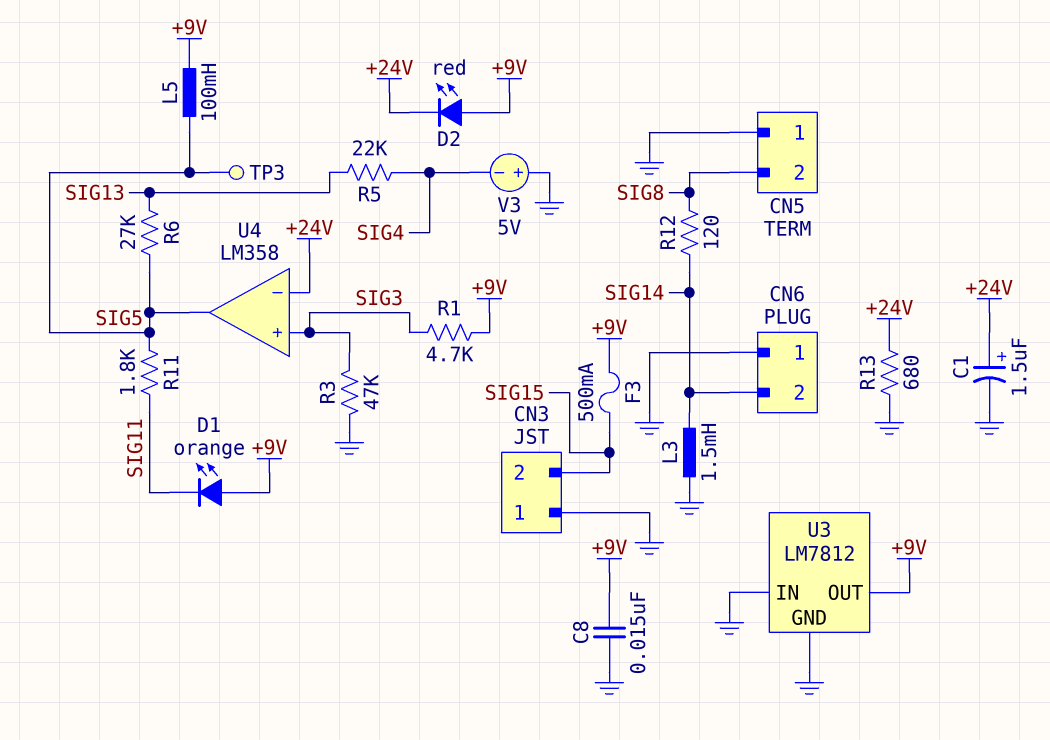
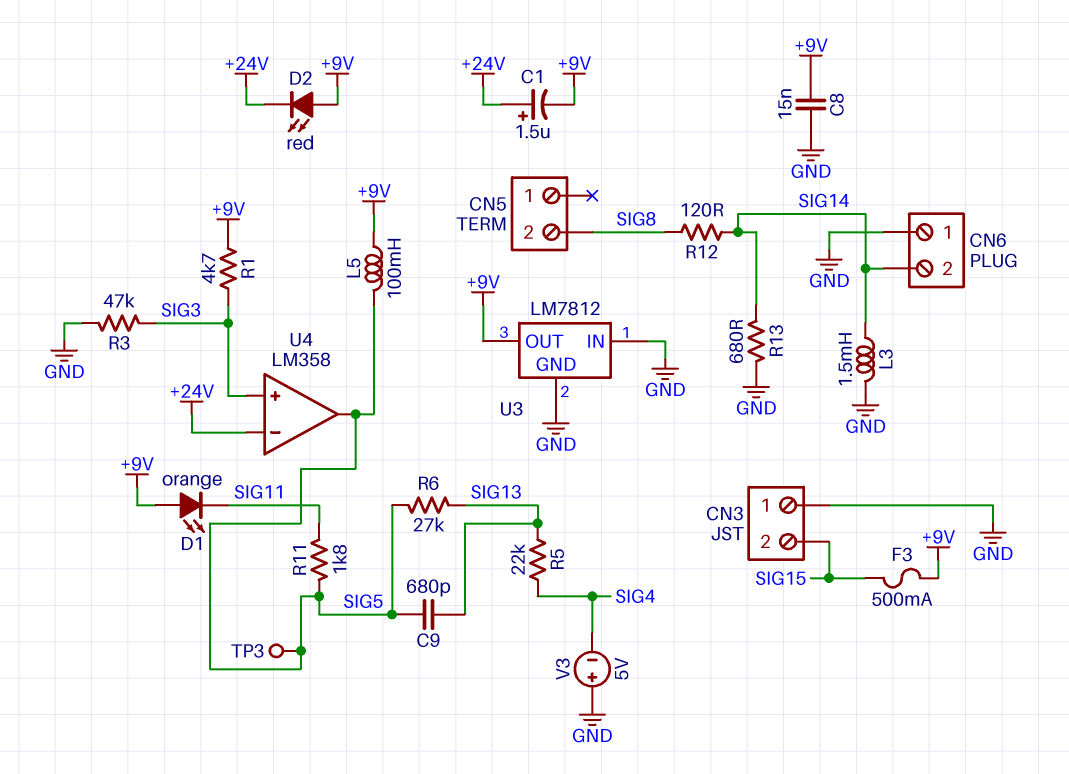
C1: 1.5uF (plus +24V, minus GND) -> 1.5uF (plus +24V, minus +9V)
C9: none -> 680pF (SIG5, SIG13)
CN5 pin 1: GND -> none
R13: 680 (+24V, GND) -> 680 (GND, SIG14)

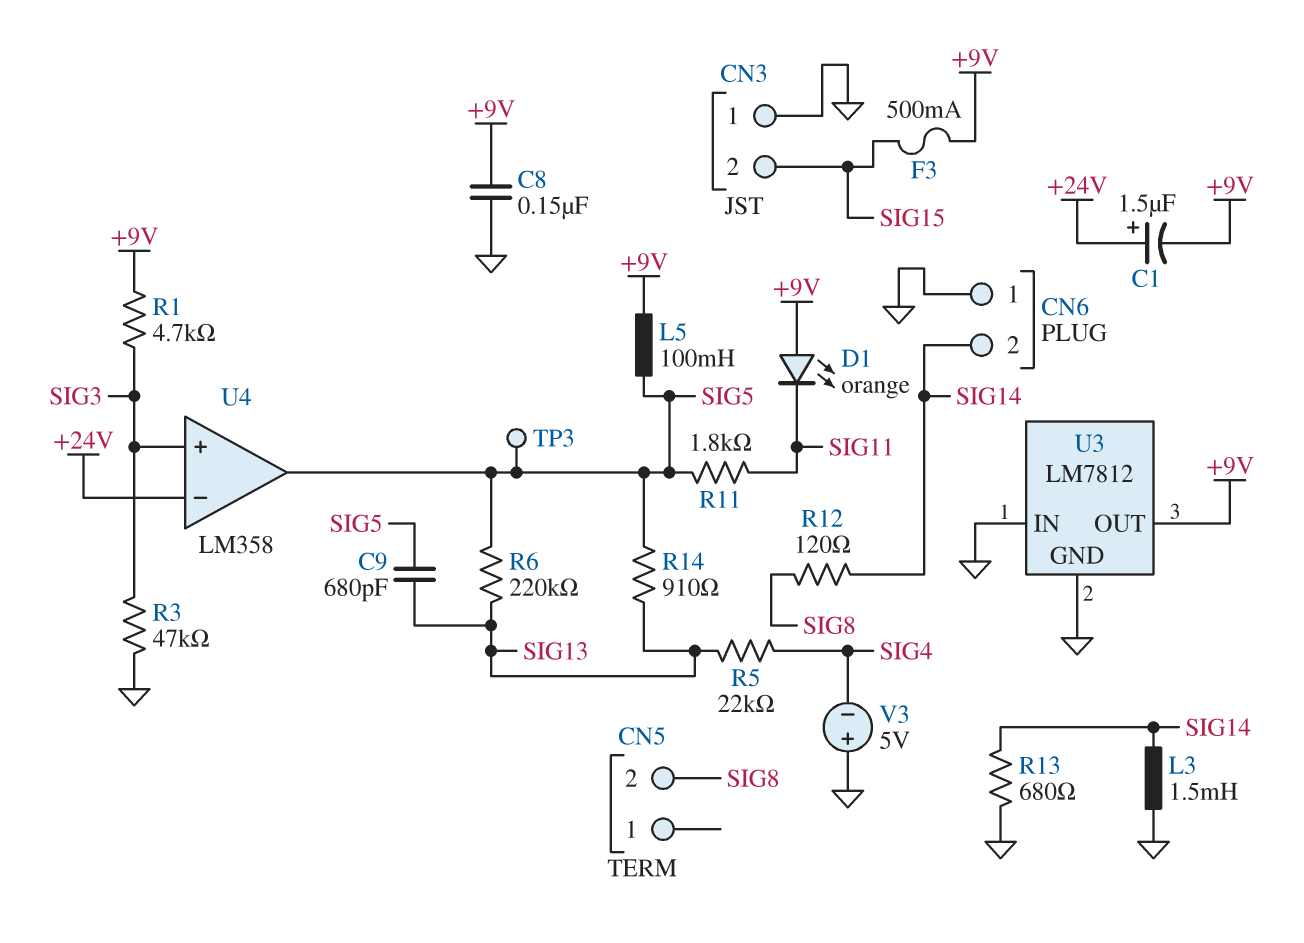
C8: 15nF (+9V, GND) -> 150nF (+9V, GND)
D2: LED red (A +9V, K +24V) -> none
R6: 27k (SIG5, SIG13) -> 220k (SIG5, SIG13)
R14: none -> 910 (SIG5, SIG13)

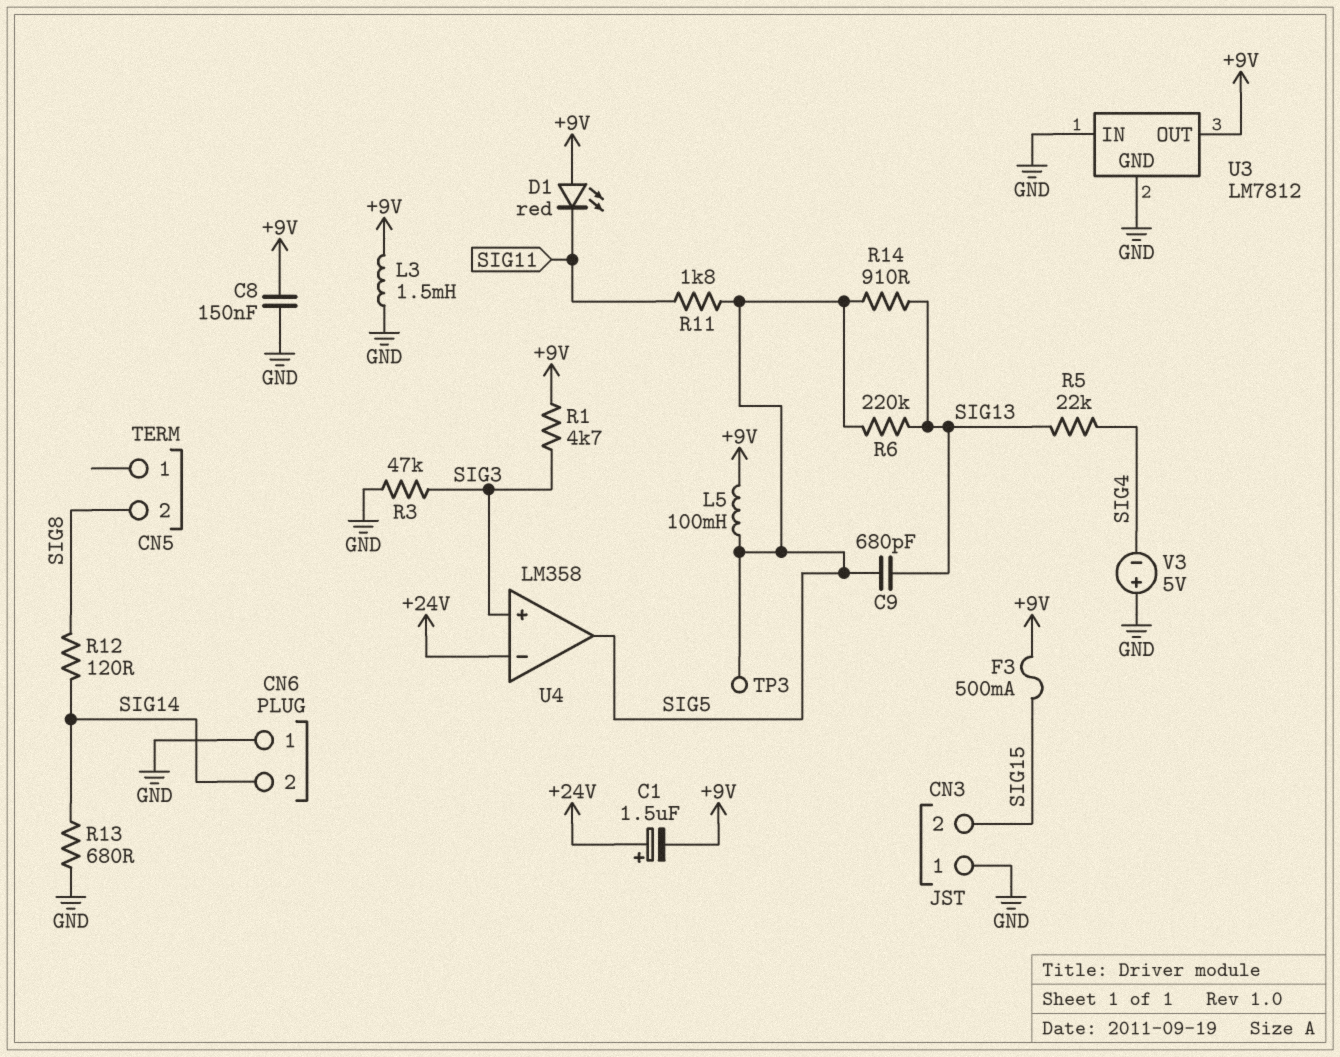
D1: LED orange (A +9V, K SIG11) -> LED red (A +9V, K SIG11)
L3: 1.5mH (GND, SIG14) -> 1.5mH (+9V, GND)

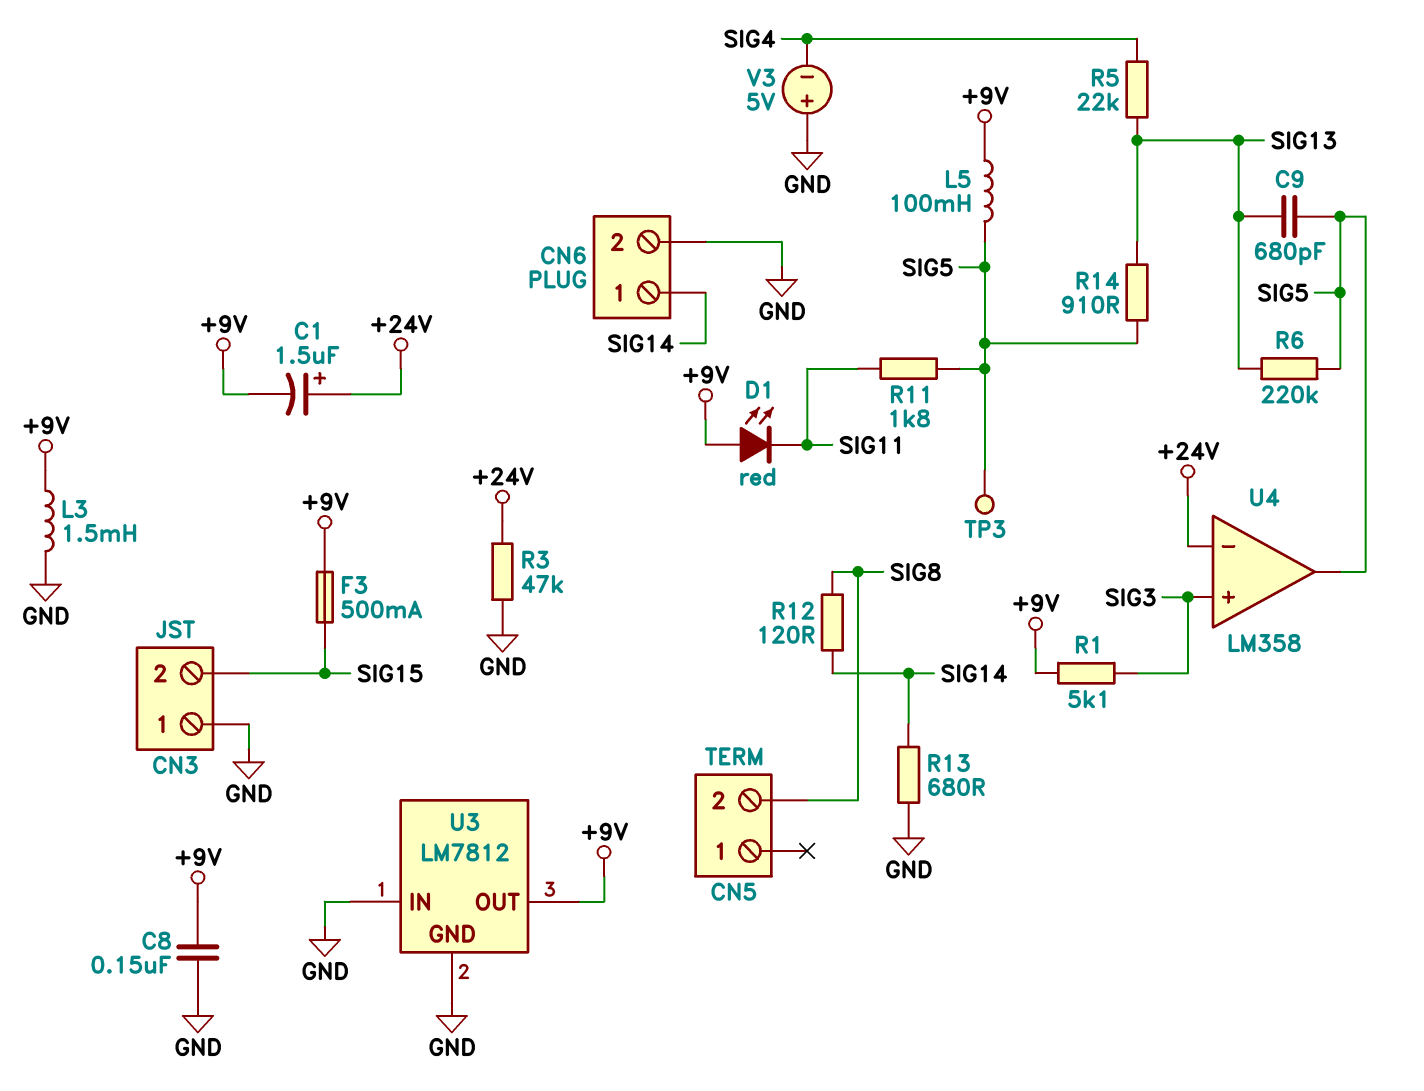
CN6 pin 1: GND -> SIG14
CN6 pin 2: SIG14 -> GND
R1: 4.7k (+9V, SIG3) -> 5.1k (+9V, SIG3)
R3: 47k (GND, SIG3) -> 47k (+24V, GND)

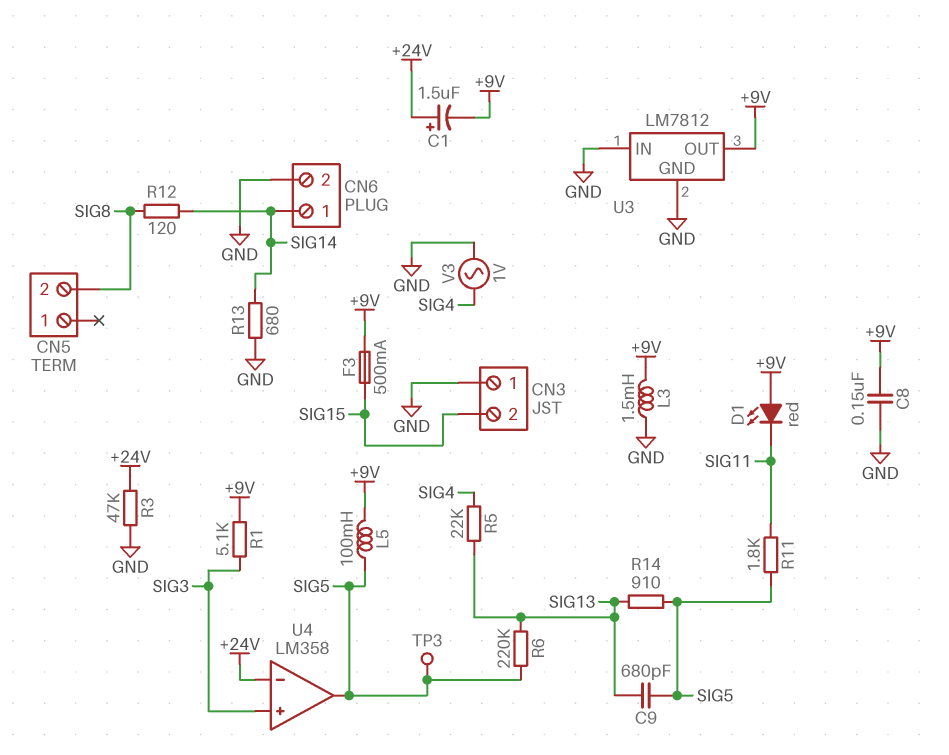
V3: 5V (plus GND, minus SIG4) -> AC 1V (GND, SIG4)

